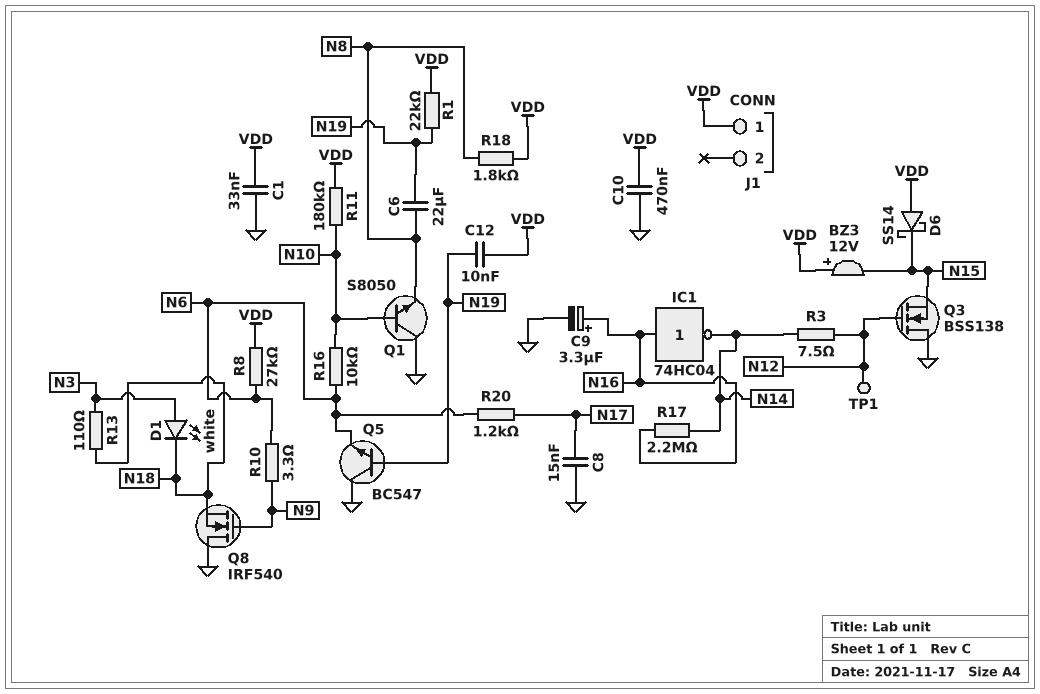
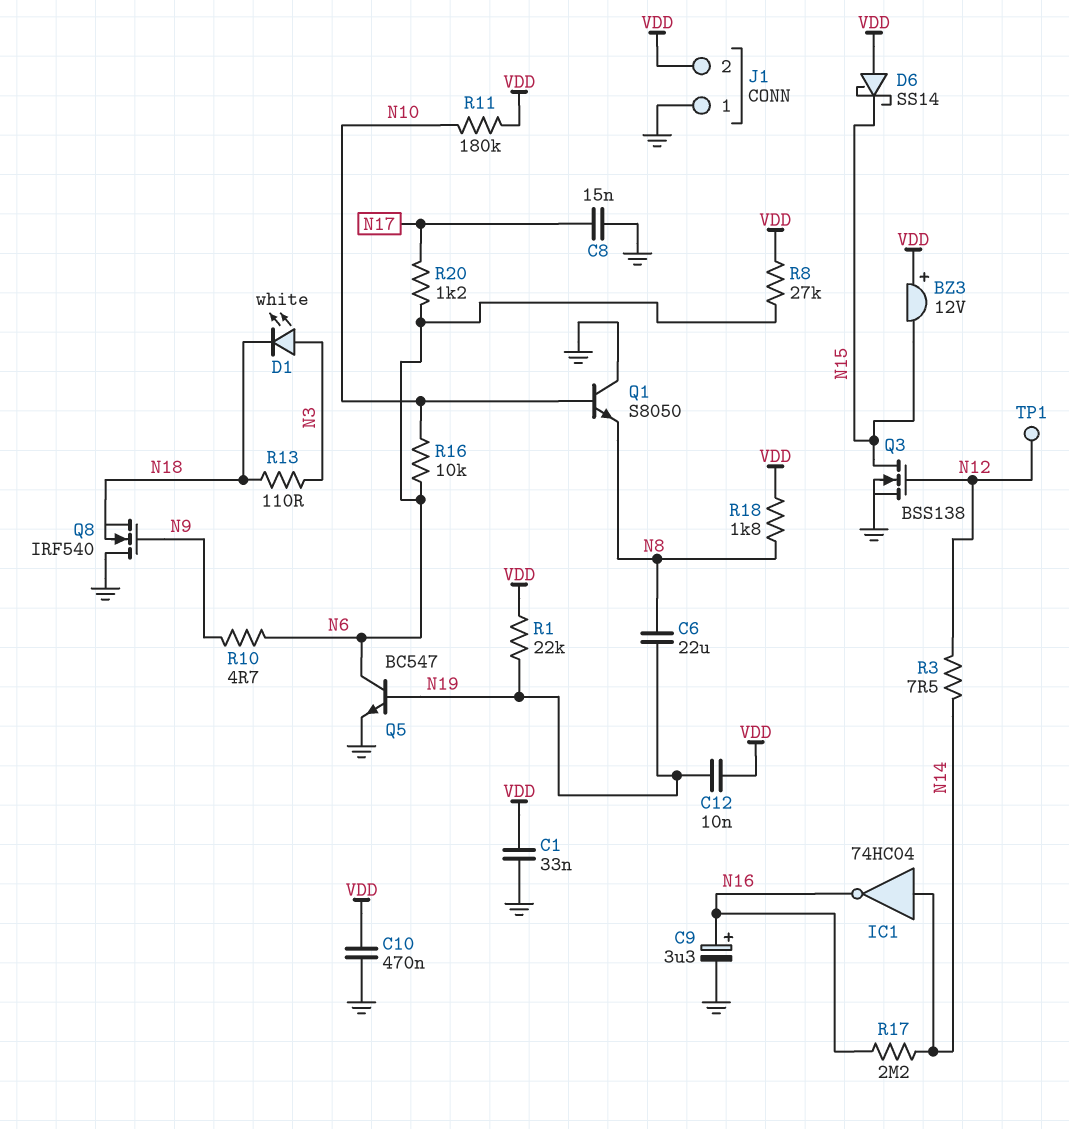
IC1: NOT 74HC04 (in N16, out N14) -> NOT 74HC04 (in N14, out N16)
J1 pin 1: VDD -> GND
J1 pin 2: none -> VDD
Q3: NMOS BSS138 (G N12, D GND, S N15) -> NMOS BSS138 (G N12, D N15, S GND)
Q5: NPN BC547 (B N19, C GND, E N6) -> NPN BC547 (B N19, C N6, E GND)
R10: 3.3 (N6, N9) -> 4.7 (N6, N9)

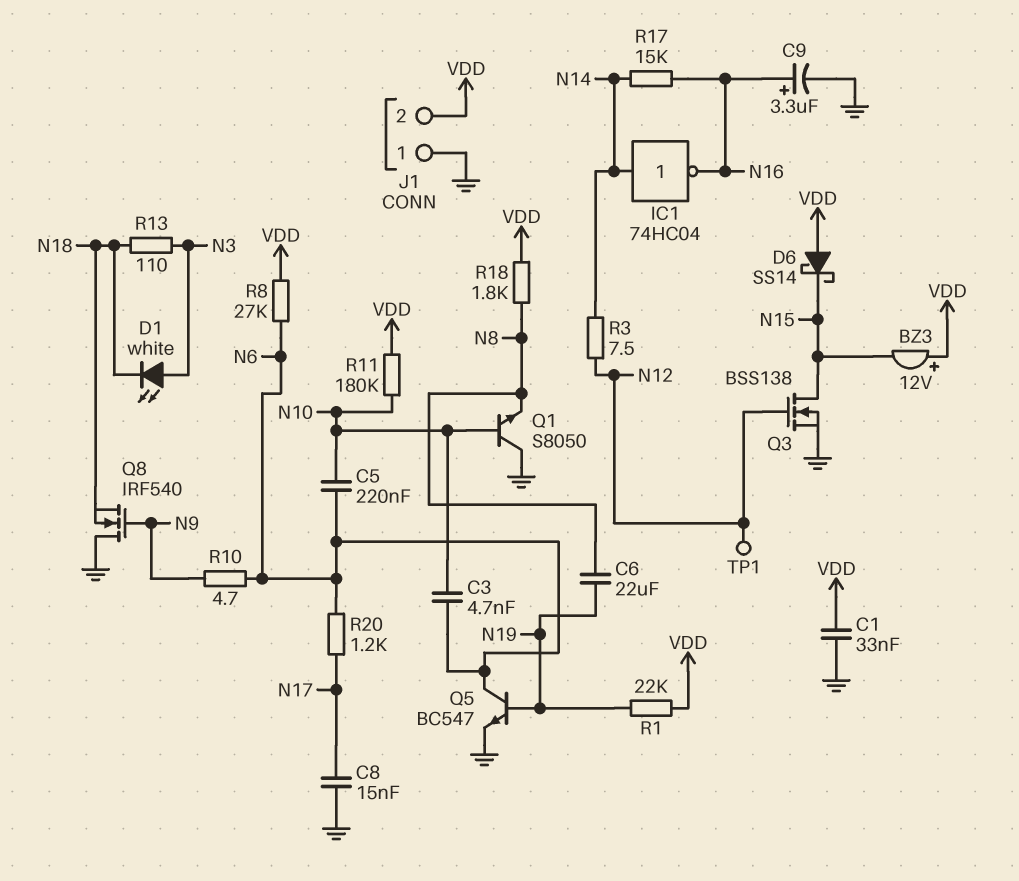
C3: none -> 4.7nF (N6, N10)
C5: none -> 220nF (N6, N10)
C10: 470nF (GND, VDD) -> none
C12: 10nF (N19, VDD) -> none
R16: 10k (N6, N10) -> none
R17: 2.2M (N14, N16) -> 15k (N14, N16)

